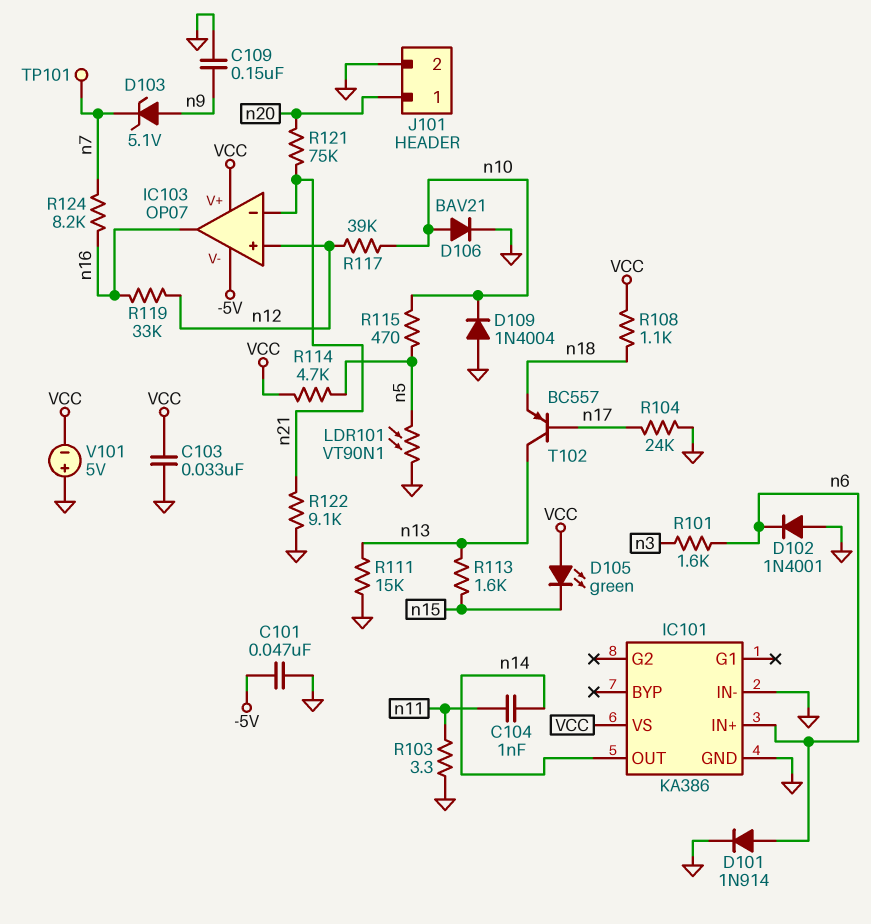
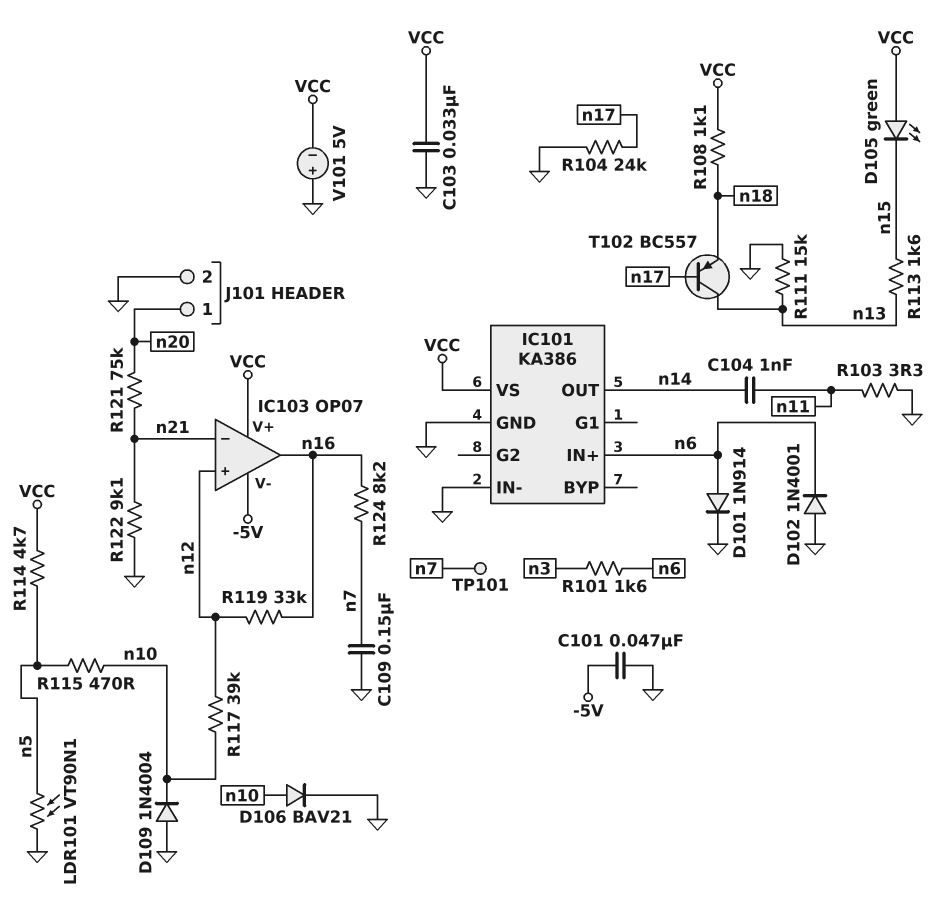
C109: 150nF (GND, n9) -> 150nF (GND, n7)
D103: zener 5.1V (A n9, K n7) -> none

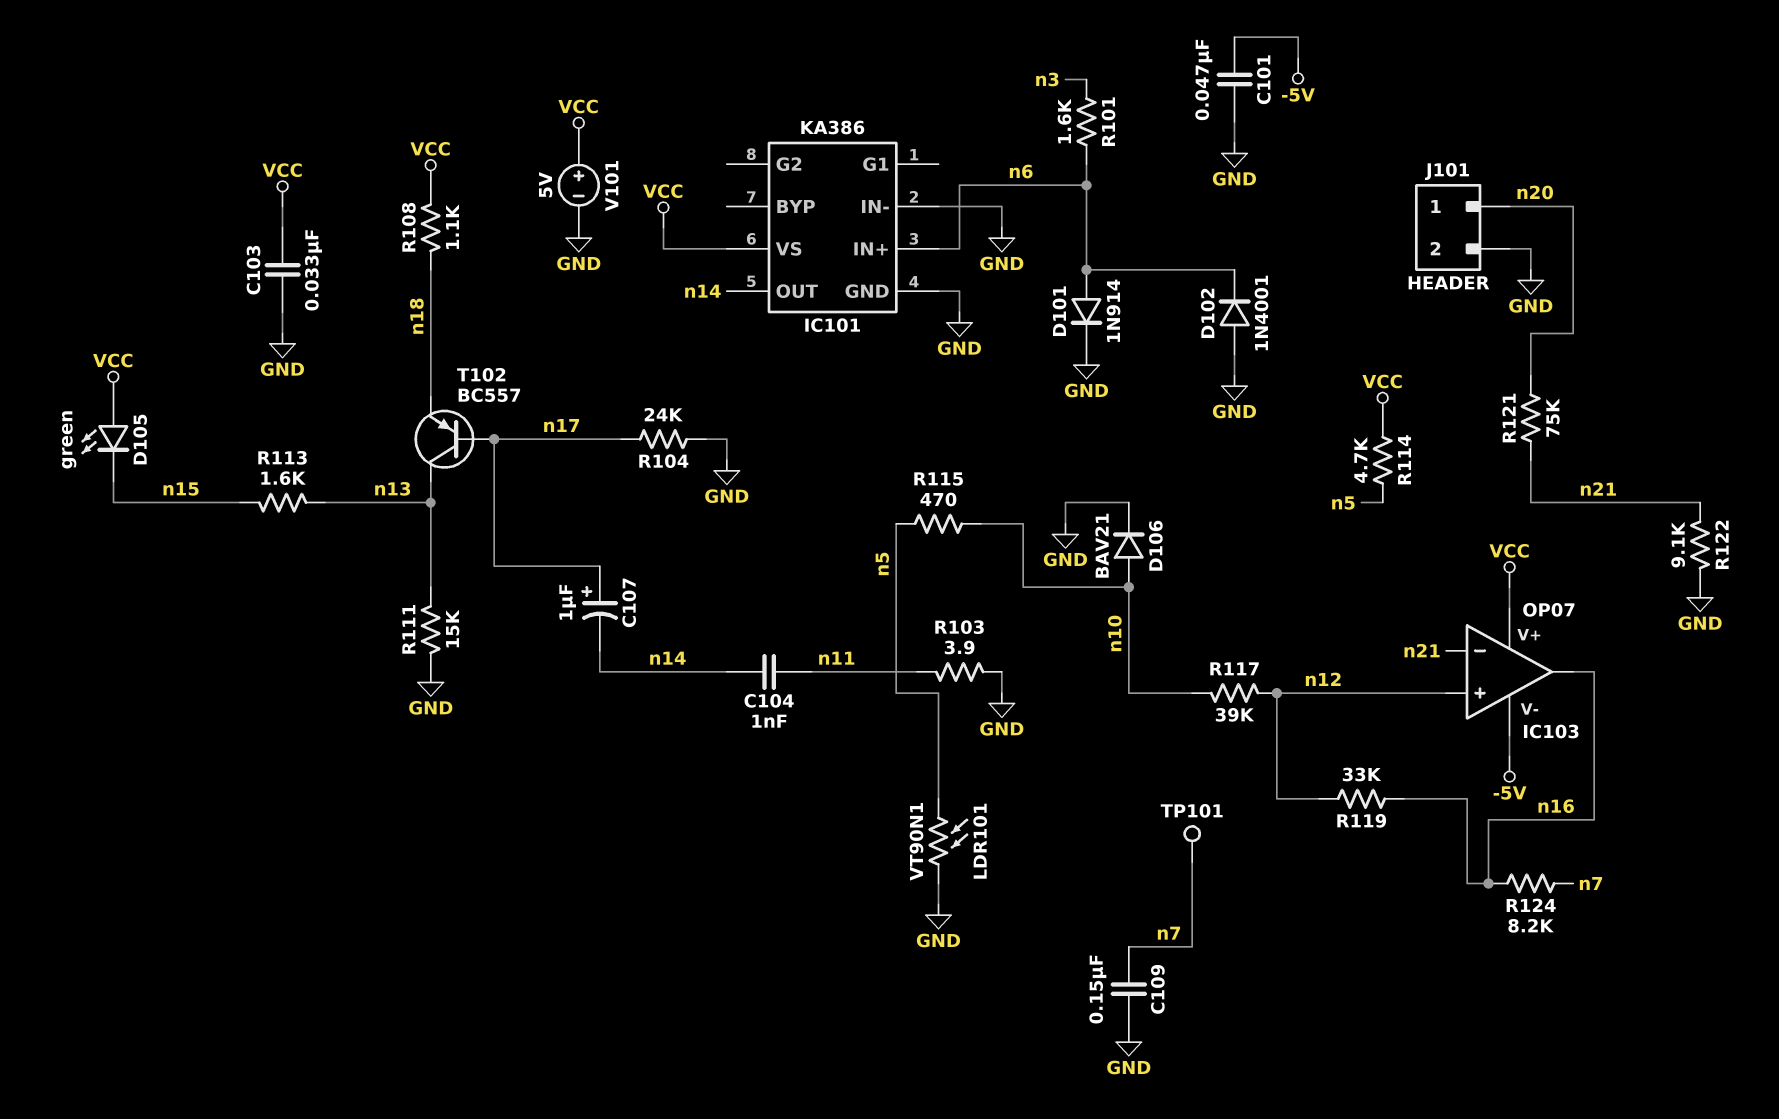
C107: none -> 1uF (plus n17, minus n14)
D109: diode 1N4004 (A GND, K n10) -> none
R103: 3.3 (GND, n11) -> 3.9 (GND, n11)
V101: 5V (plus GND, minus VCC) -> 5V (plus VCC, minus GND)

